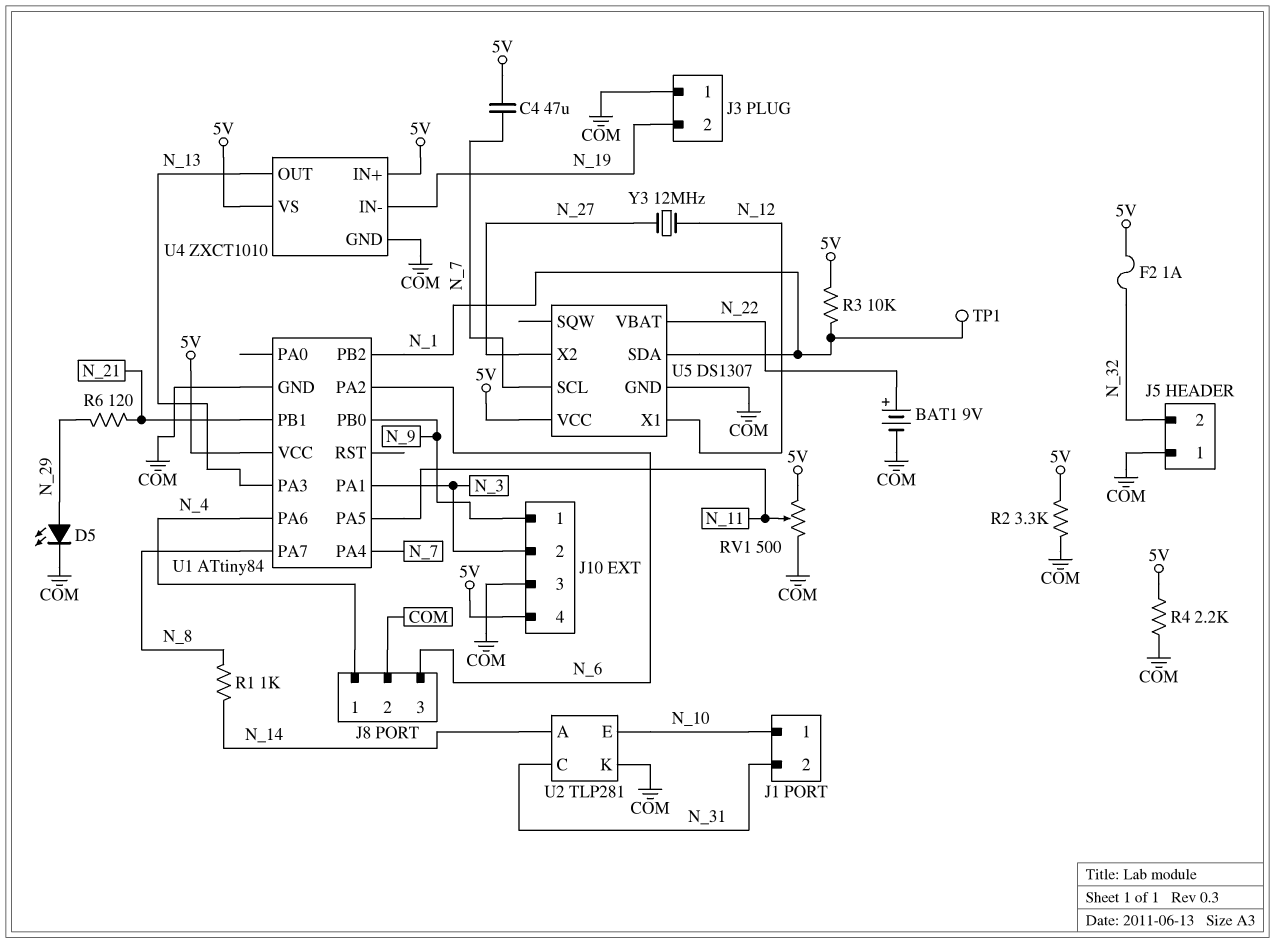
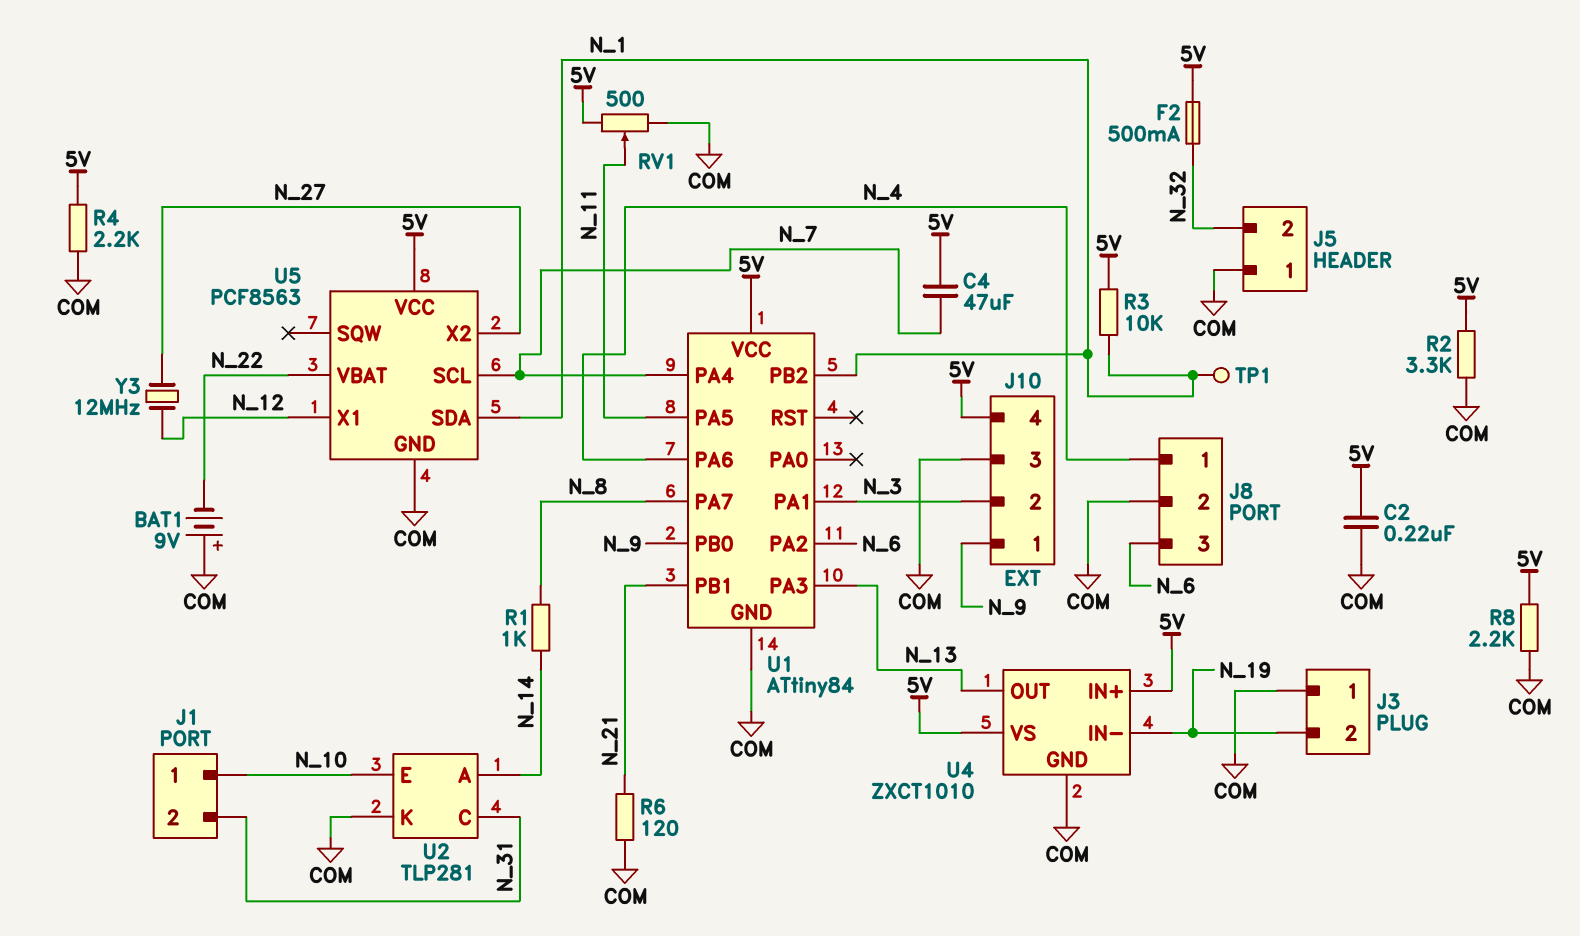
BAT1: 9V (plus N_22, minus COM) -> 9V (plus COM, minus N_22)
C2: none -> 220nF (5V, COM)
D5: LED (A N_29, K COM) -> none
F2: 1A (5V, N_32) -> 500mA (5V, N_32)
R6: 120 (N_21, N_29) -> 120 (COM, N_21)
R8: none -> 2.2k (5V, COM)
U5: DS1307 -> PCF8563

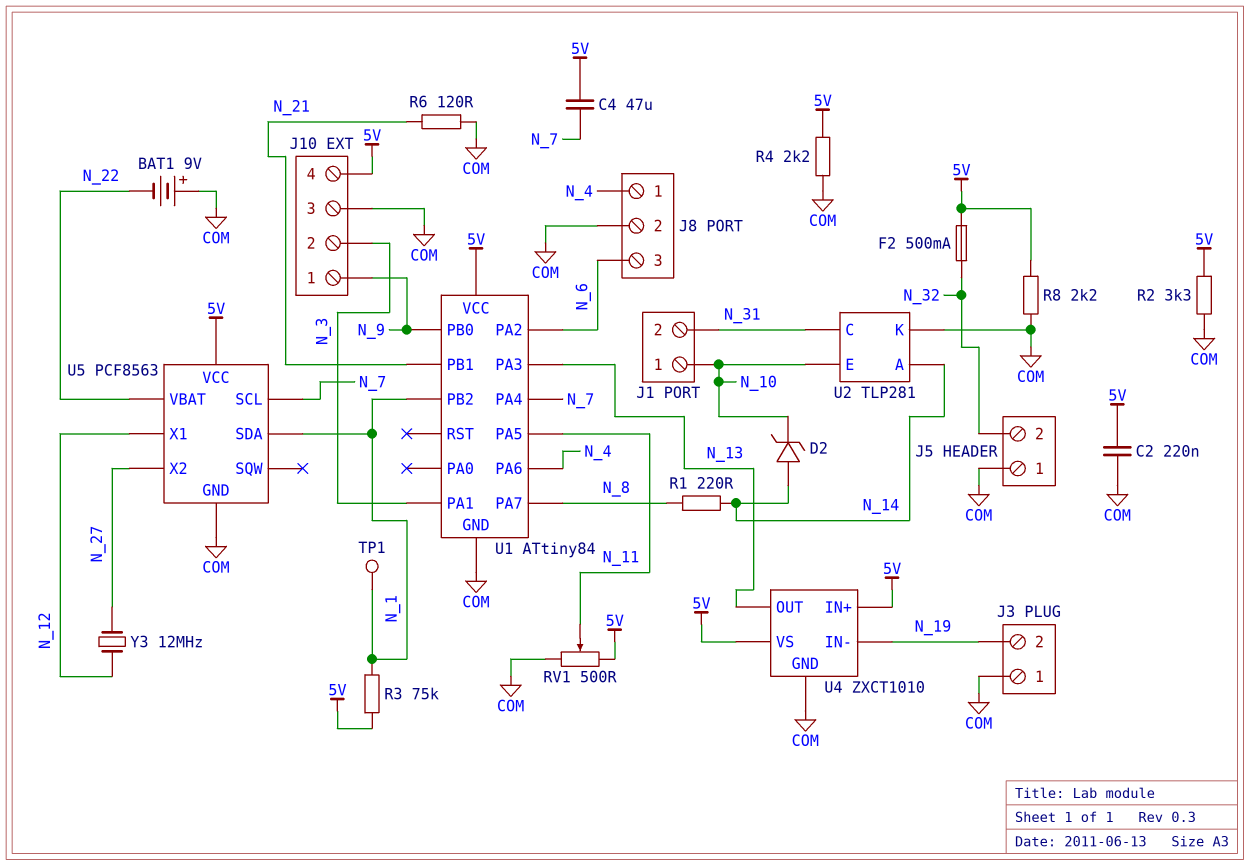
D2: none -> zener (A N_14, K N_10)
R1: 1k (N_8, N_14) -> 220 (N_8, N_14)
R3: 10k (5V, N_1) -> 75k (5V, N_1)

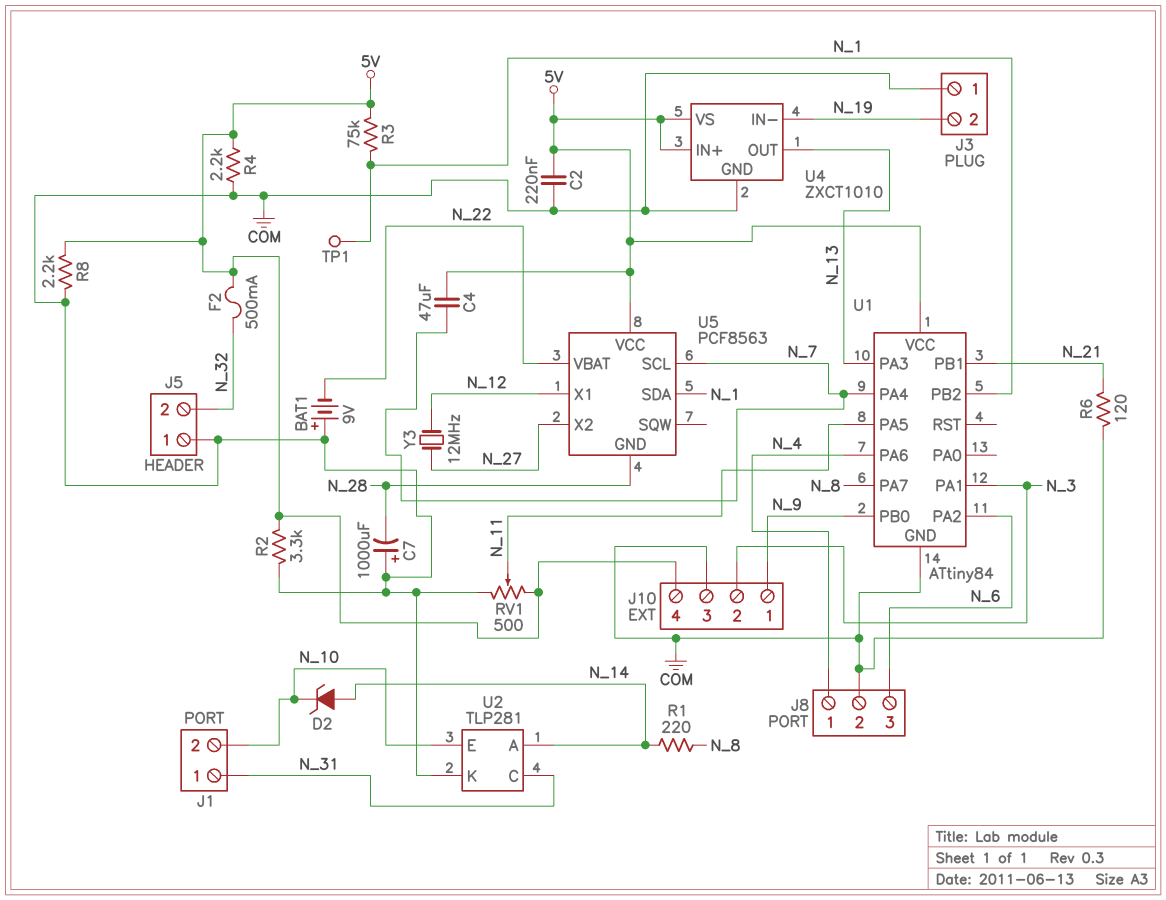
C7: none -> 1000uF (plus COM, minus N_28)
J1 pin 1: N_10 -> N_31
J1 pin 2: N_31 -> N_10
U5 pin GND: COM -> N_28

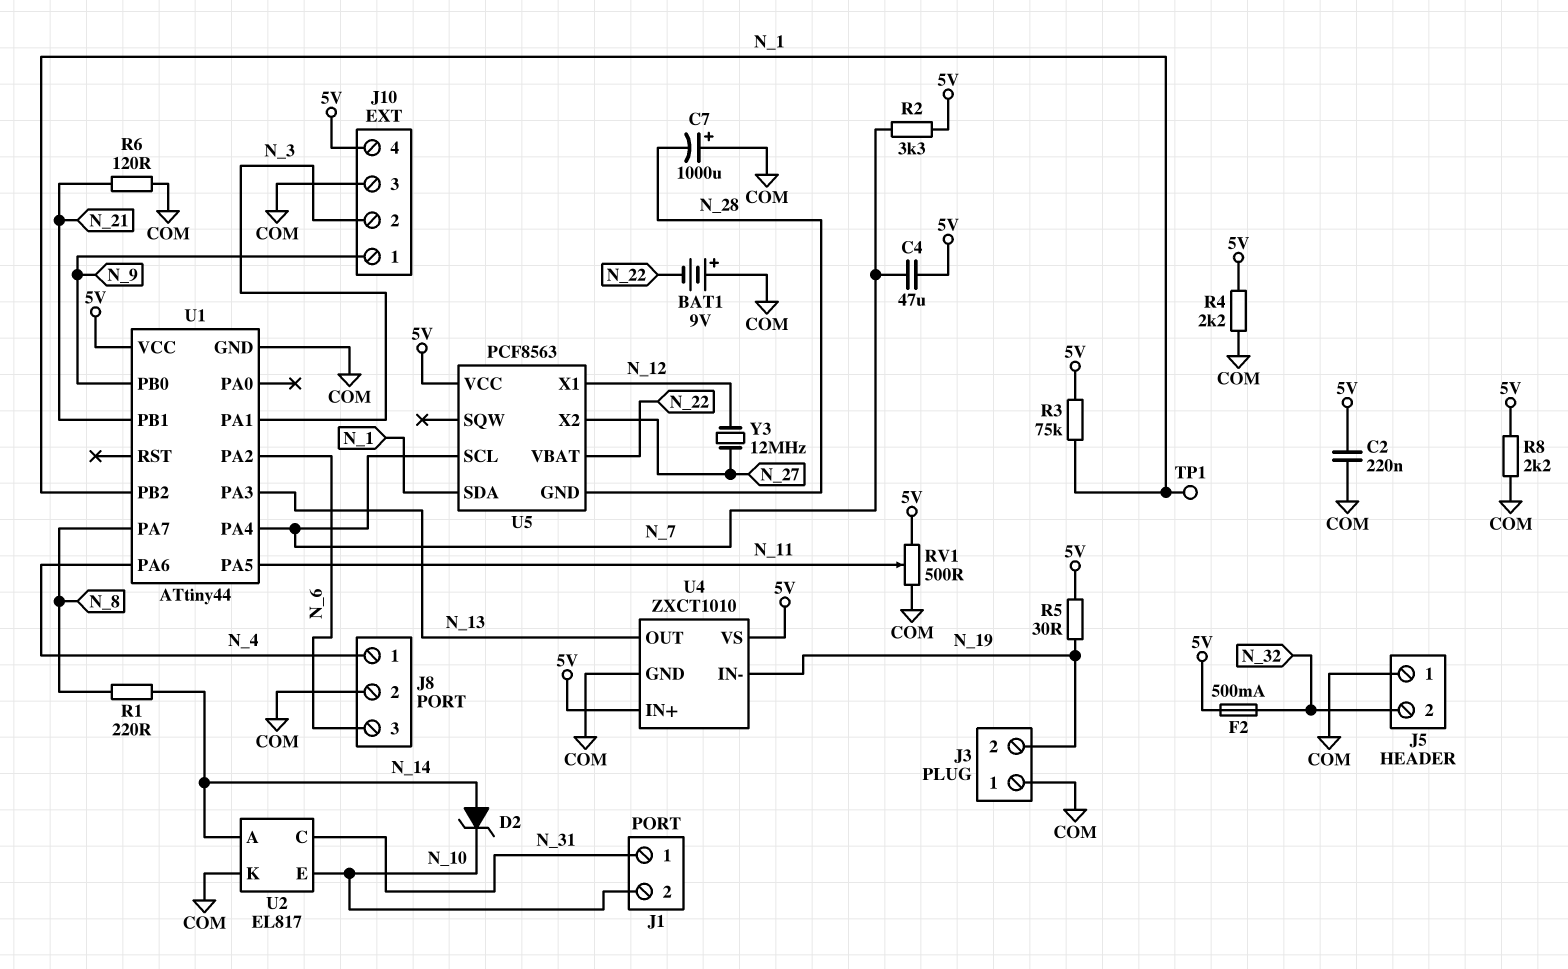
R2: 3.3k (5V, COM) -> 3.3k (5V, N_7)
R5: none -> 30 (5V, N_19)
U1: ATtiny84 -> ATtiny44
U2: TLP281 -> EL817

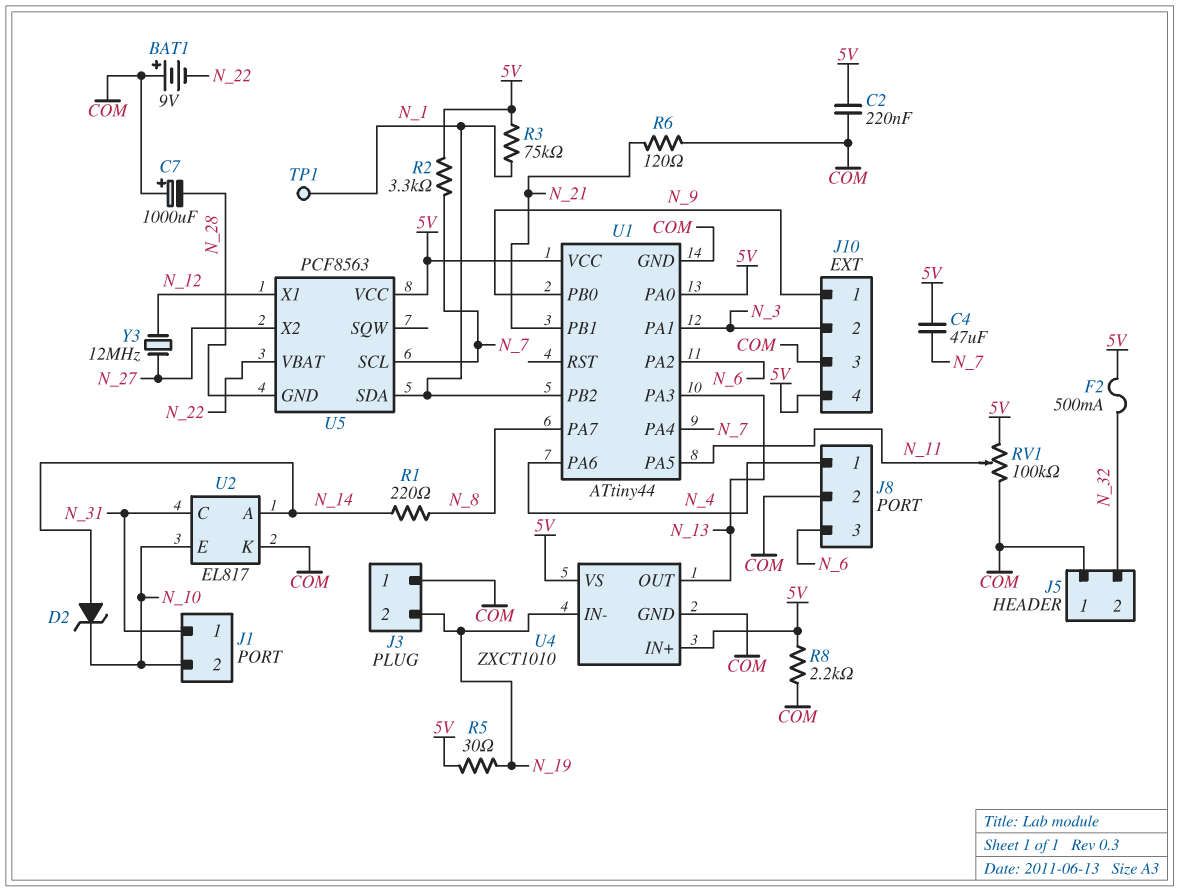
R4: 2.2k (5V, COM) -> none
RV1: 500 (5V, COM, wiper N_11) -> 100k (5V, COM, wiper N_11)
U1 pin PA0: none -> 5V

